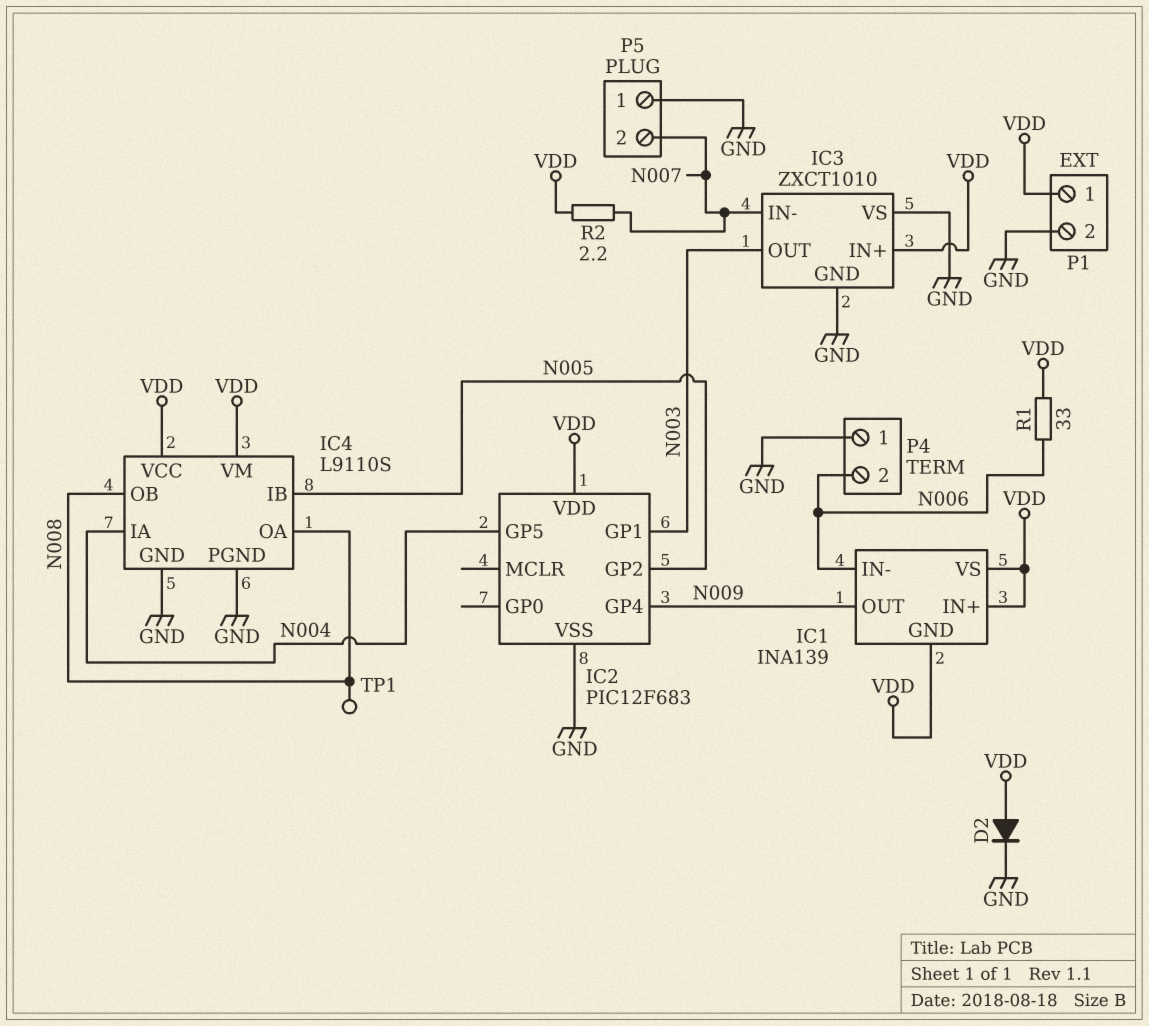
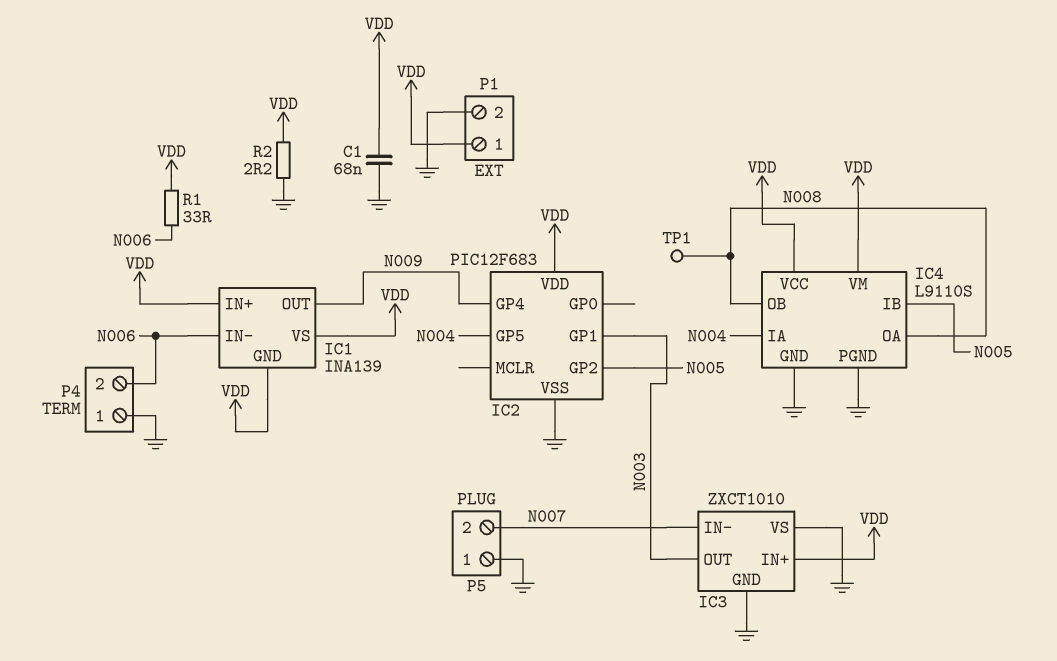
C1: none -> 68nF (GND, VDD)
D2: diode (A VDD, K GND) -> none
R2: 2.2 (N007, VDD) -> 2.2 (GND, VDD)

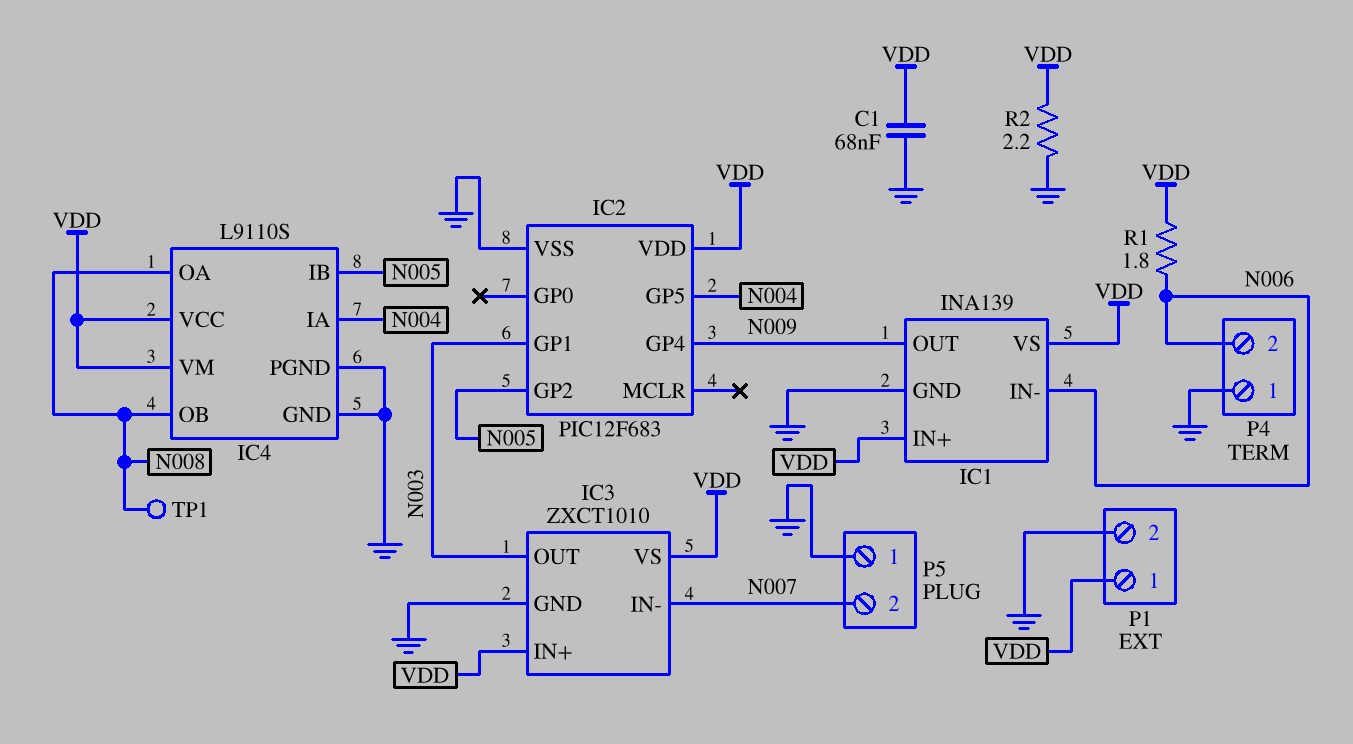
IC1 pin GND: VDD -> GND
IC3 pin VS: GND -> VDD
R1: 33 (N006, VDD) -> 1.8 (N006, VDD)

